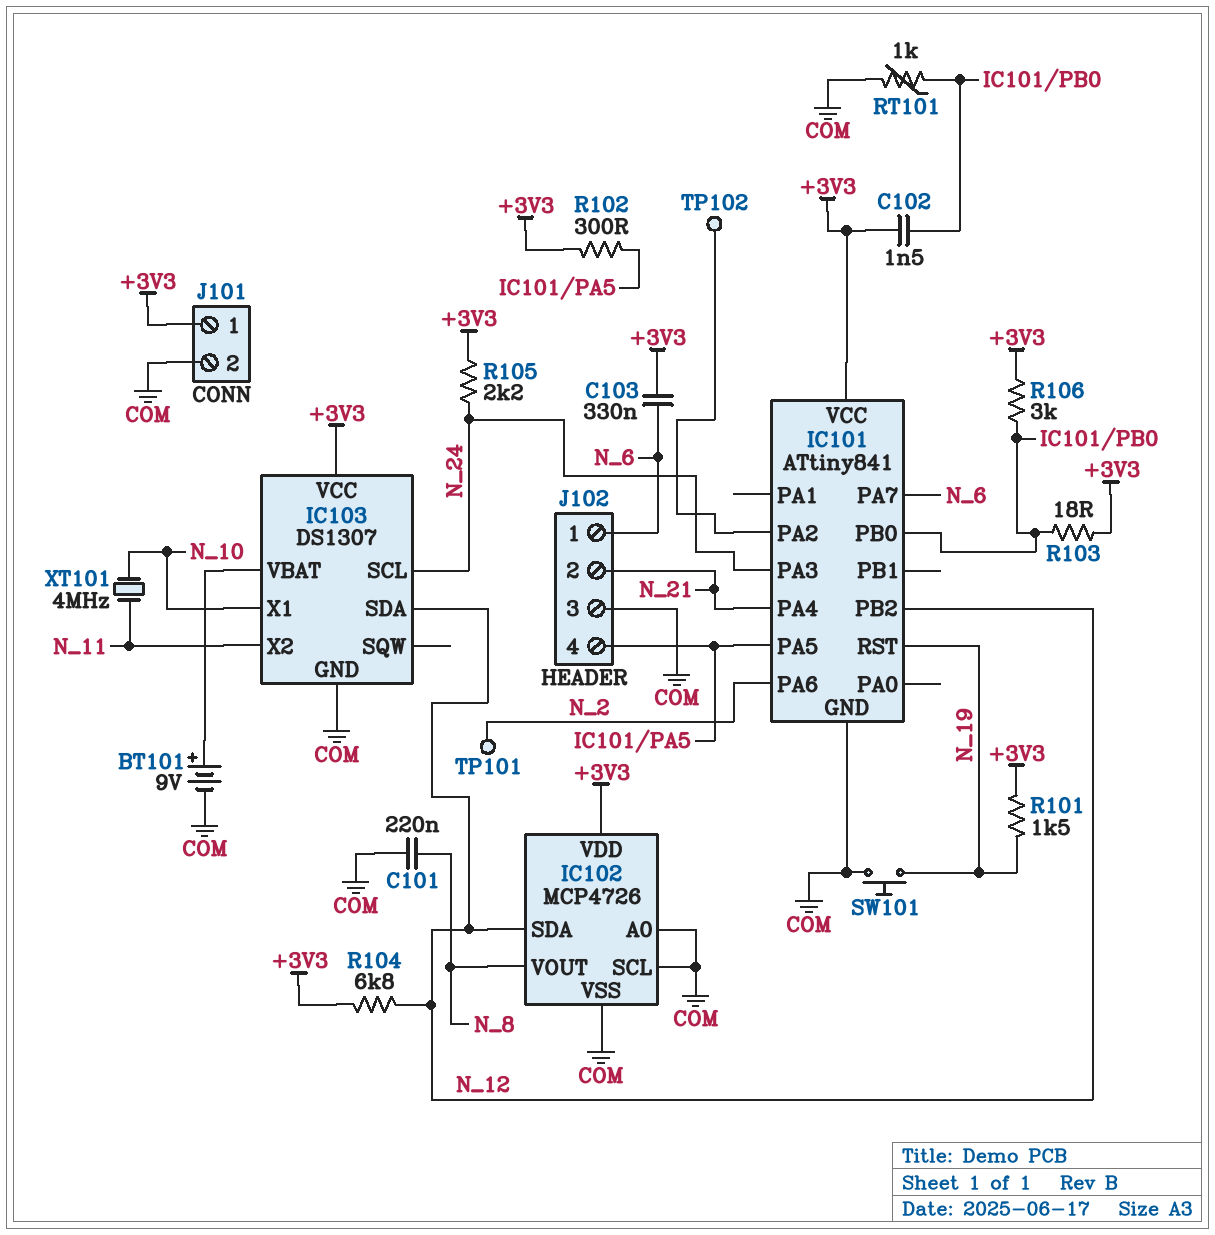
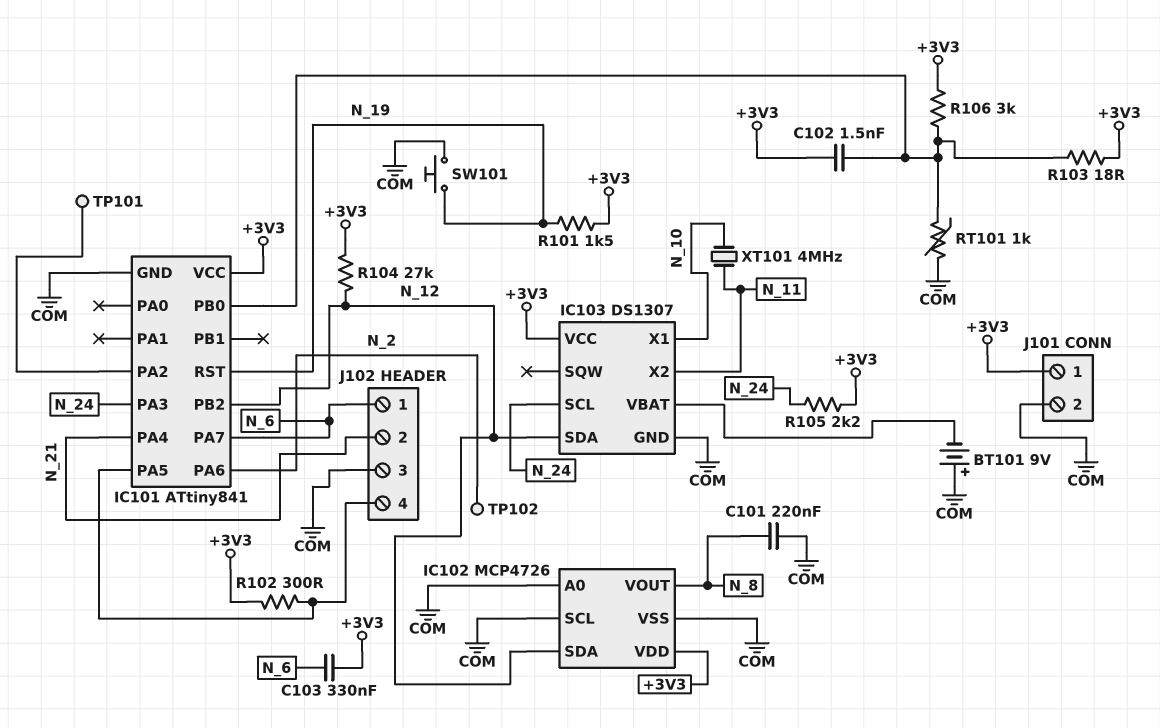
BT101: 9V (plus IC103/VBAT, minus COM) -> 9V (plus COM, minus IC103/VBAT)
R104: 6.8k (+3V3, N_12) -> 27k (+3V3, N_12)
TP101: test point (N_2) -> test point (IC101/PA2)
TP102: test point (IC101/PA2) -> test point (N_2)

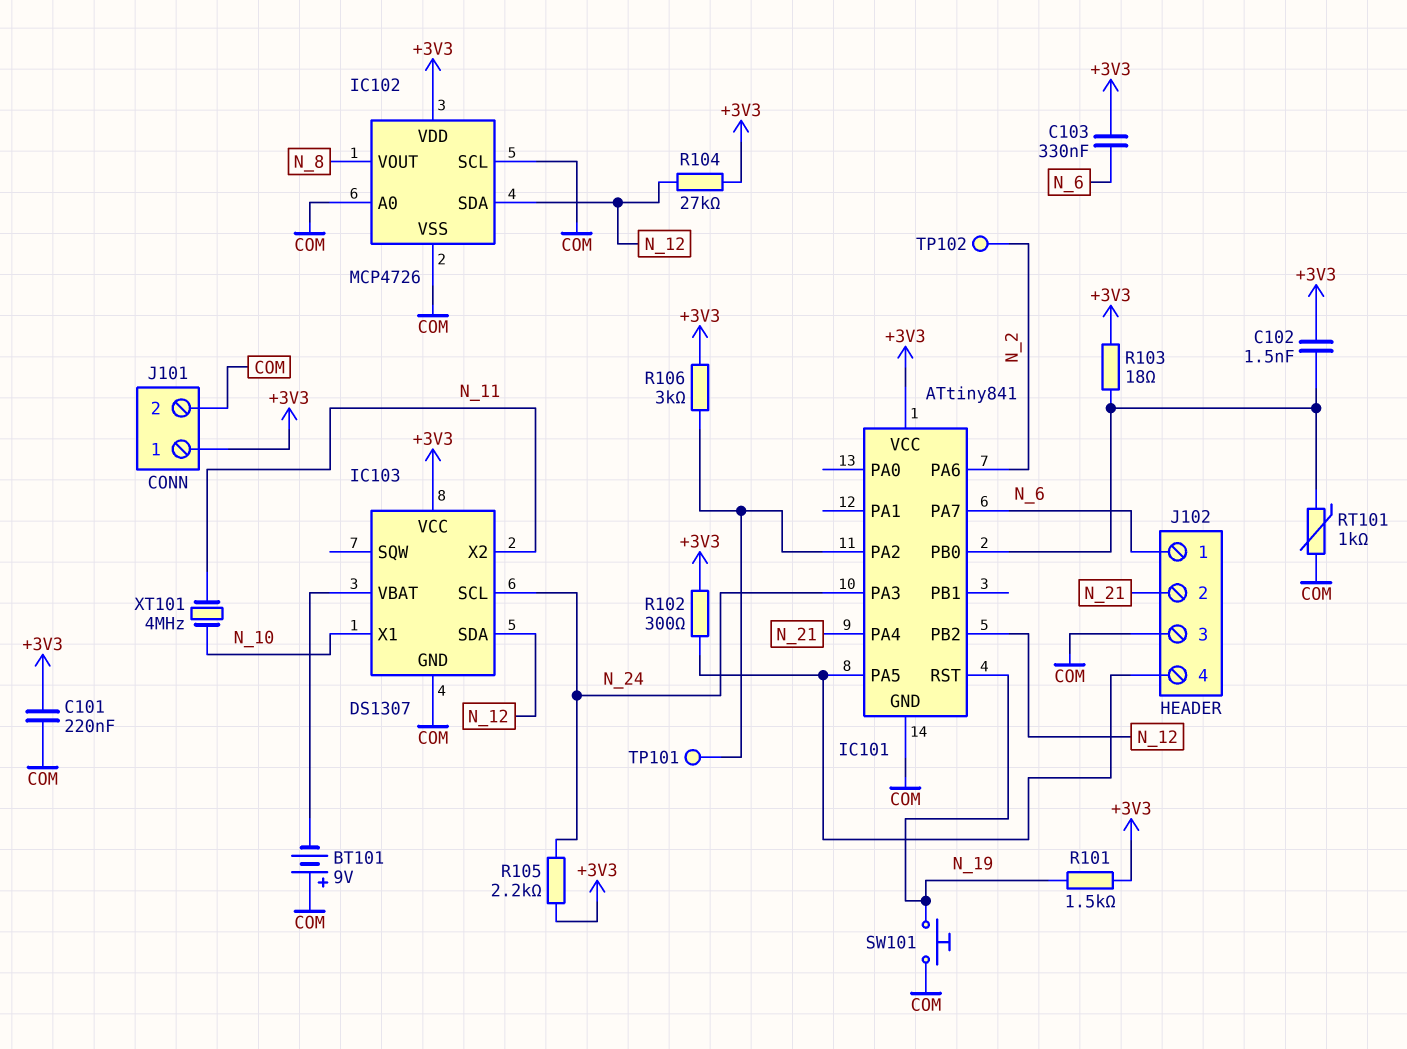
C101: 220nF (COM, N_8) -> 220nF (+3V3, COM)
R106: 3k (+3V3, IC101/PB0) -> 3k (+3V3, IC101/PA2)

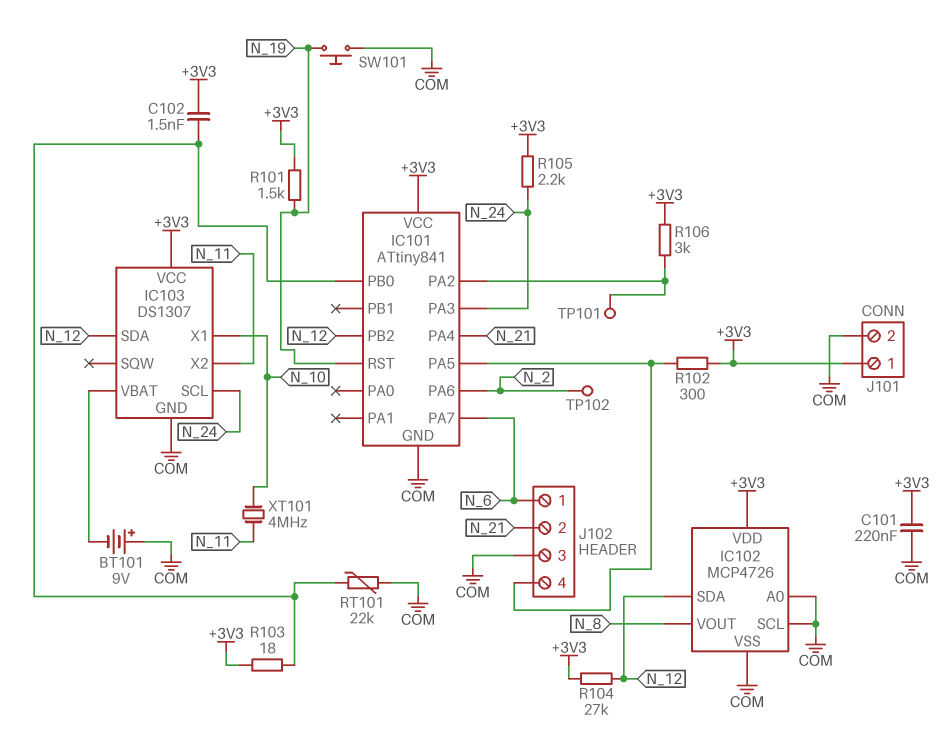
C103: 330nF (+3V3, N_6) -> none
RT101: 1k (COM, IC101/PB0) -> 22k (COM, IC101/PB0)

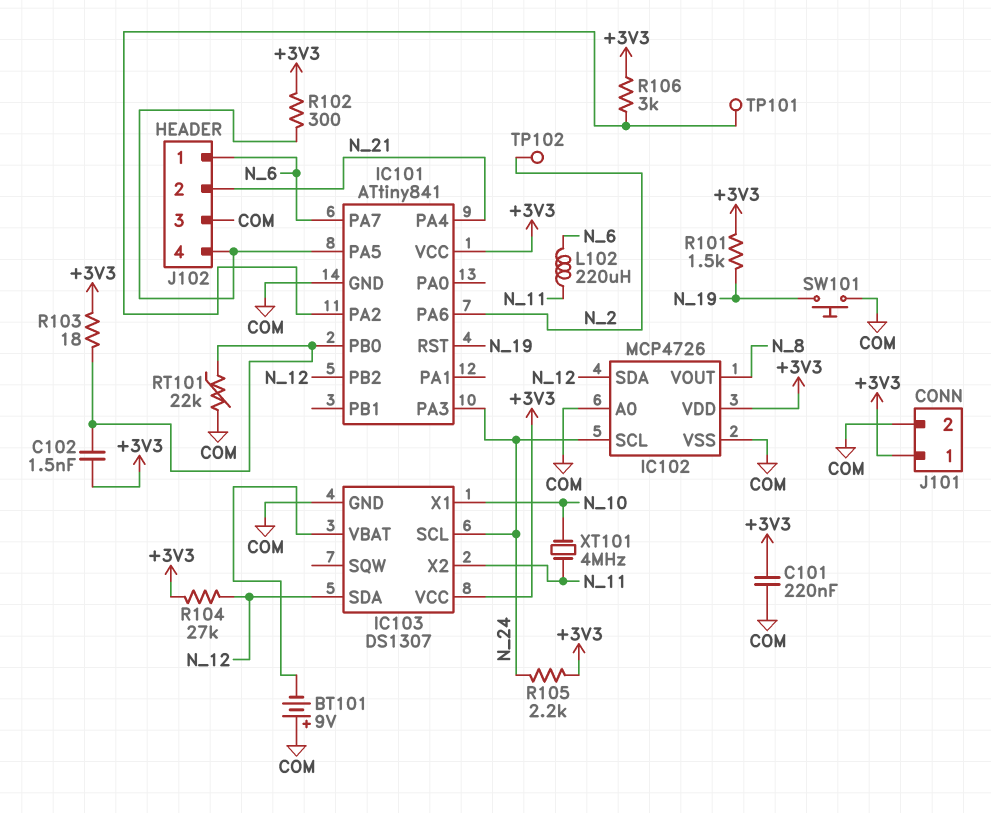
IC102 pin SCL: COM -> N_24
L102: none -> 220uH (N_6, N_11)

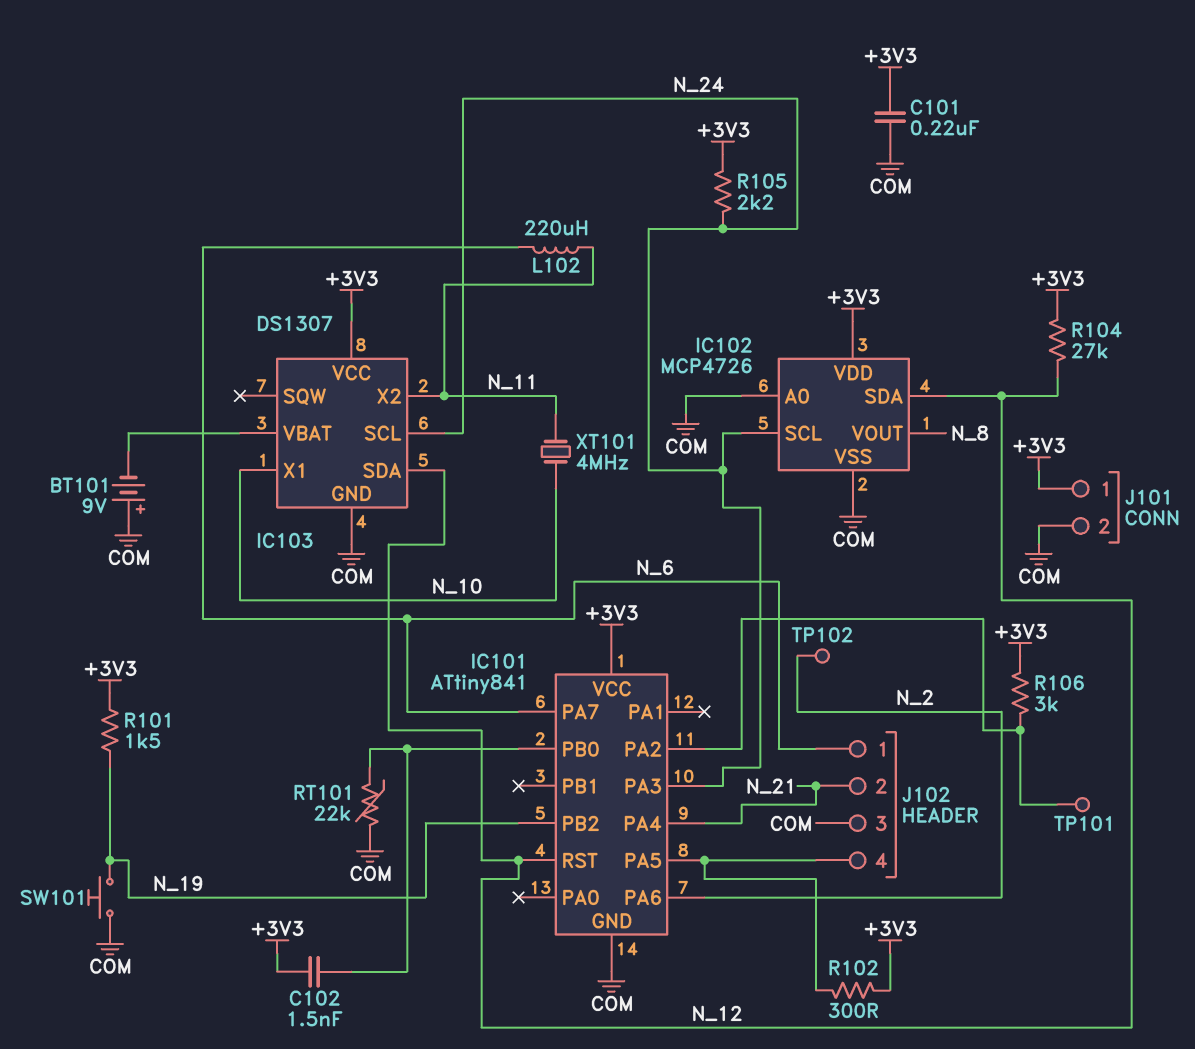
IC101 pin PB2: N_12 -> N_19
IC101 pin RST: N_19 -> N_12
R103: 18 (+3V3, IC101/PB0) -> none

